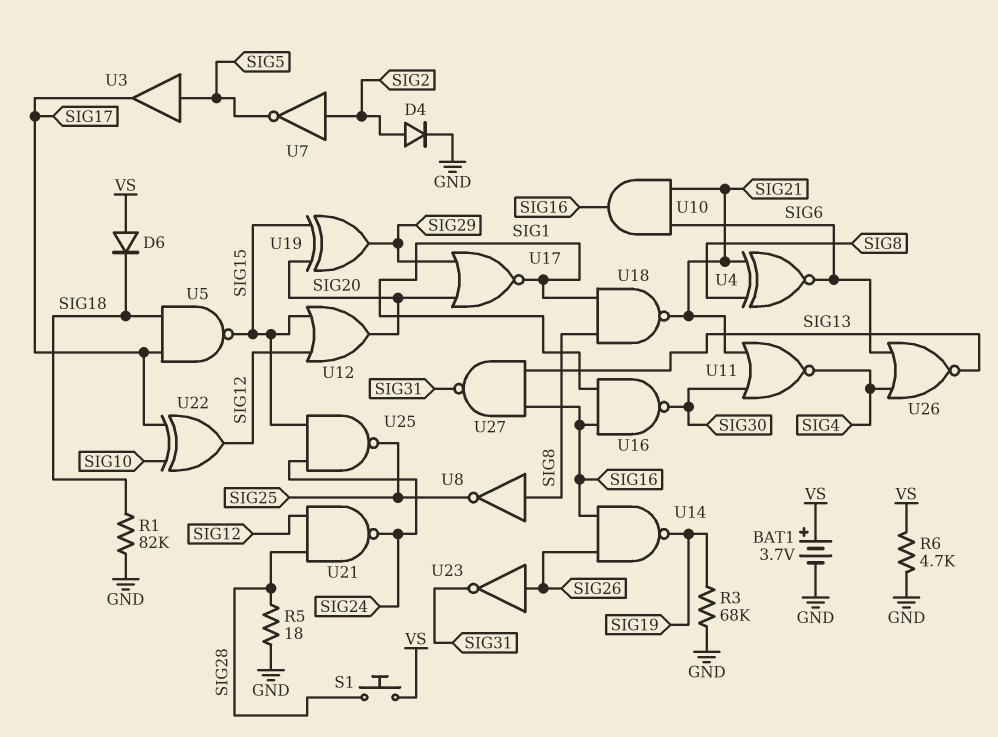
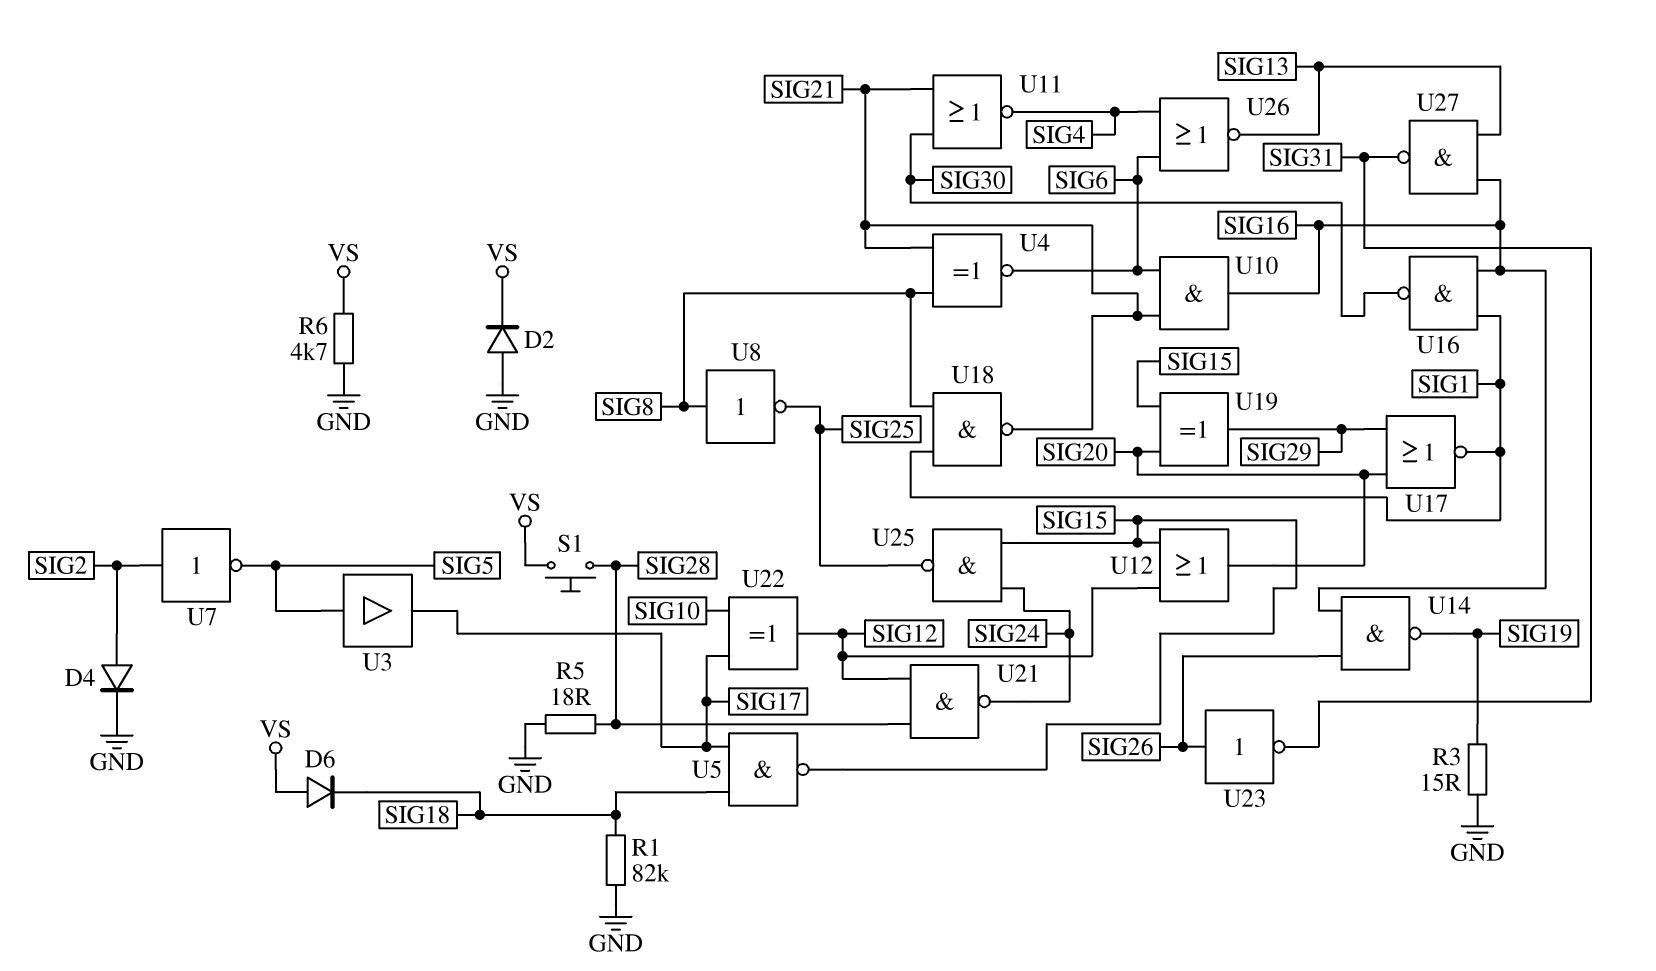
BAT1: 3.7V (plus VS, minus GND) -> none
D2: none -> diode (A GND, K VS)
R3: 68k (GND, SIG19) -> 15 (GND, SIG19)

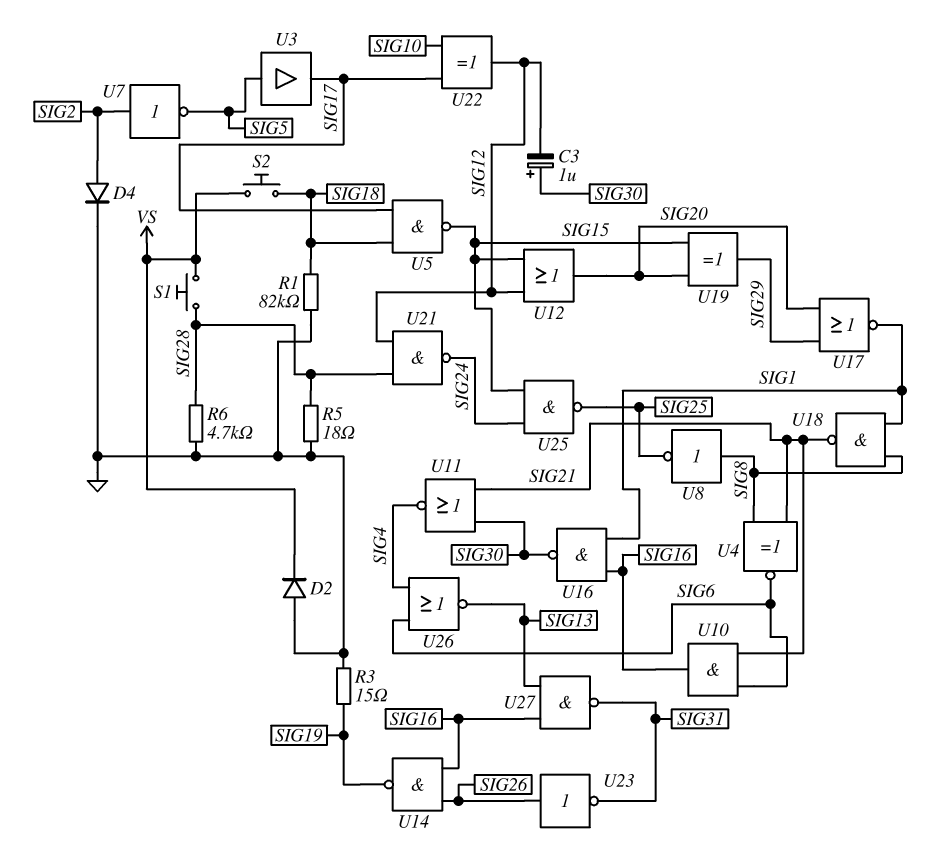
C3: none -> 1uF (plus SIG30, minus SIG12)
D6: diode (A VS, K SIG18) -> none
R6: 4.7k (GND, VS) -> 4.7k (GND, SIG28)
S2: none -> button (SIG18, VS)

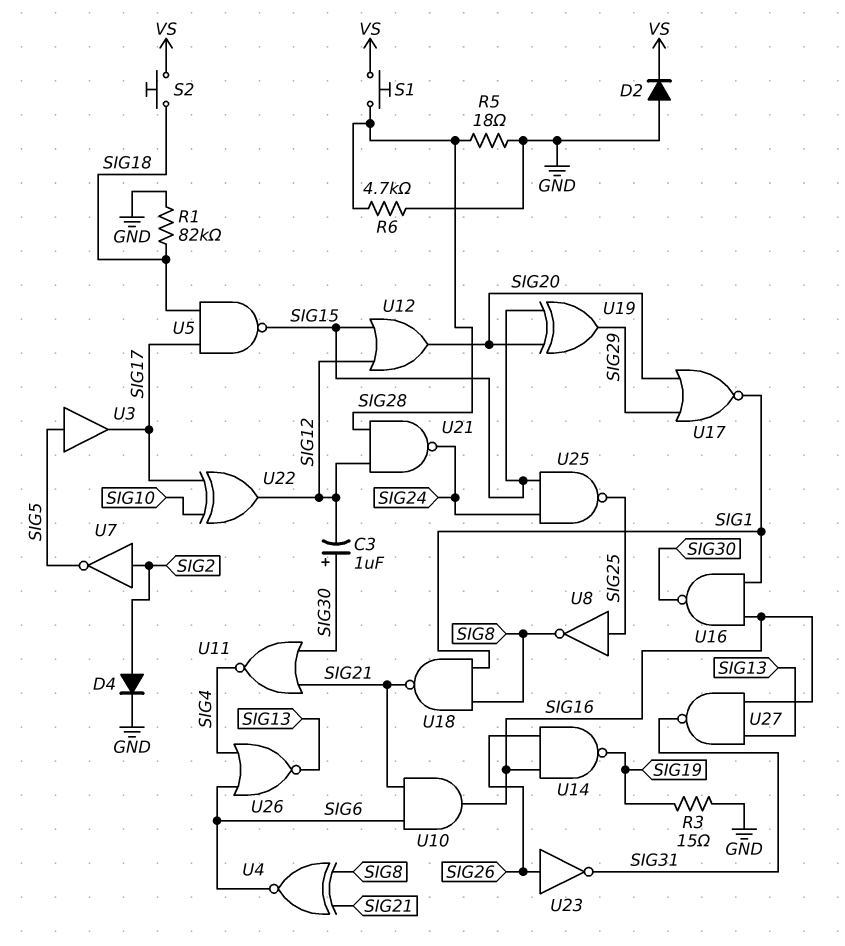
U8: NOT (in SIG8, out SIG25) -> NOT (in SIG25, out SIG8)

